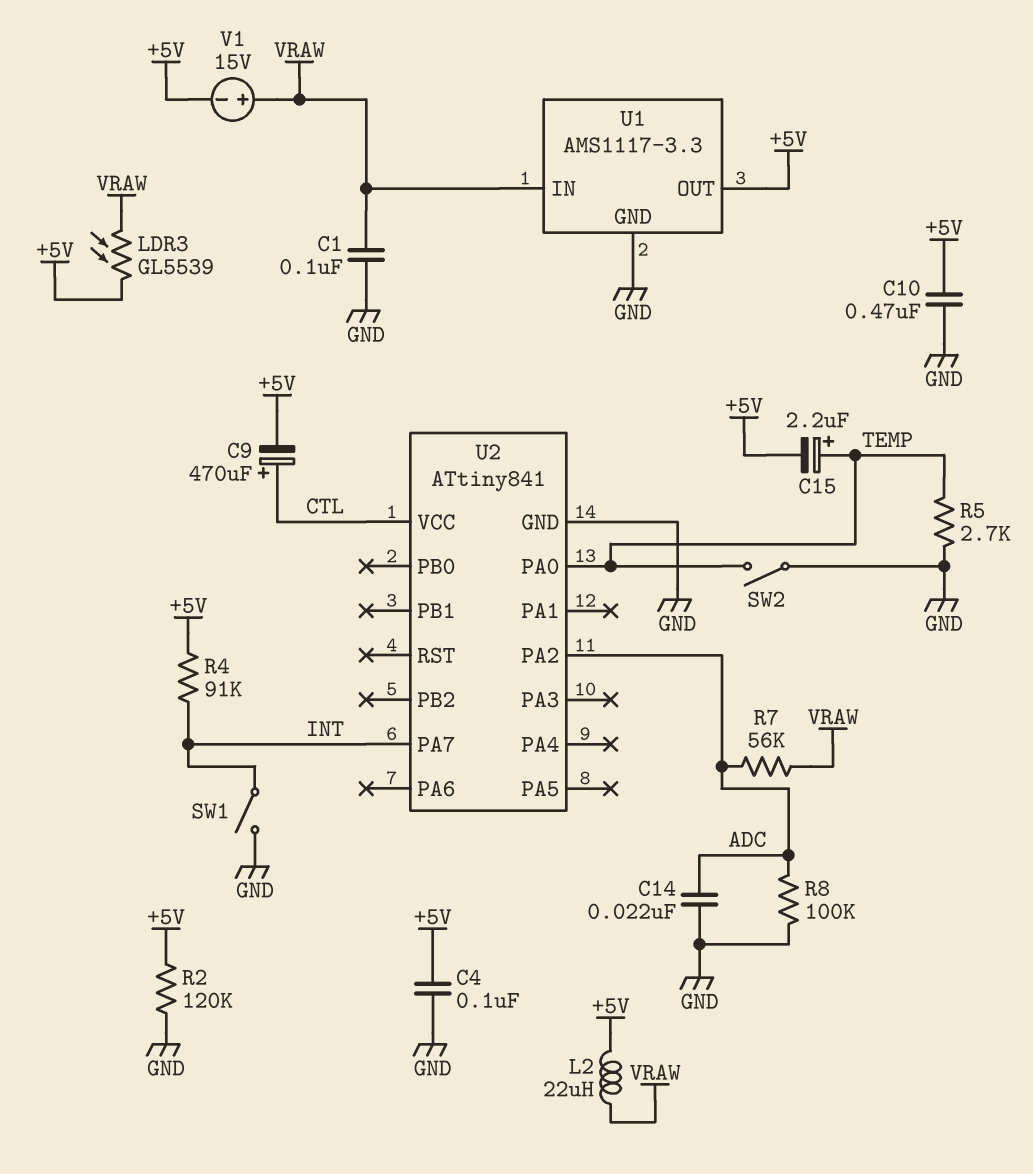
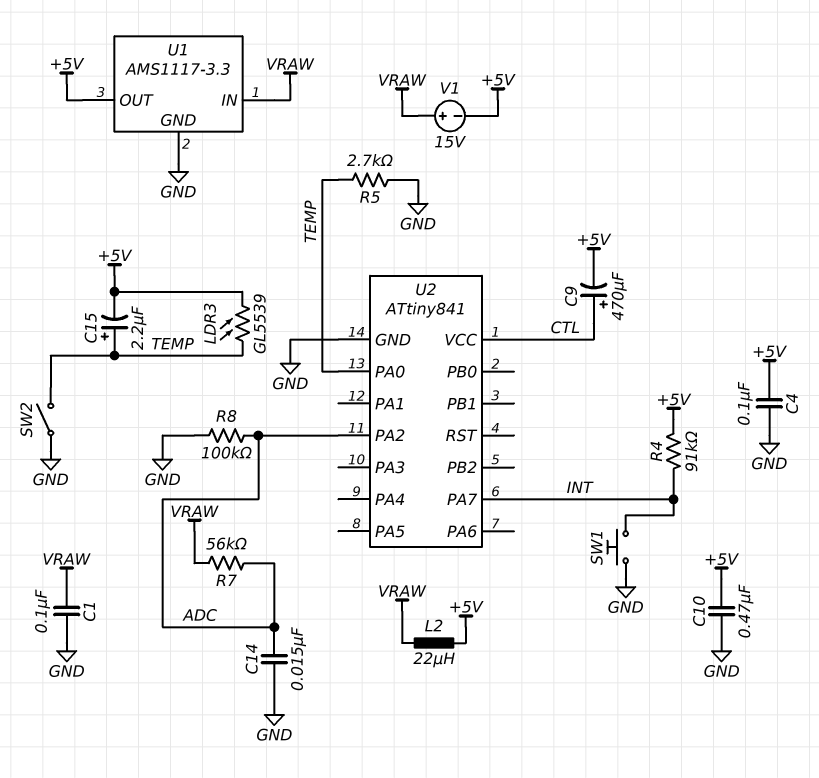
C14: 22nF (ADC, GND) -> 15nF (ADC, GND)
LDR3: GL5539 (+5V, VRAW) -> GL5539 (+5V, TEMP)
R2: 120k (+5V, GND) -> none
SW1: switch (GND, INT) -> button (GND, INT)

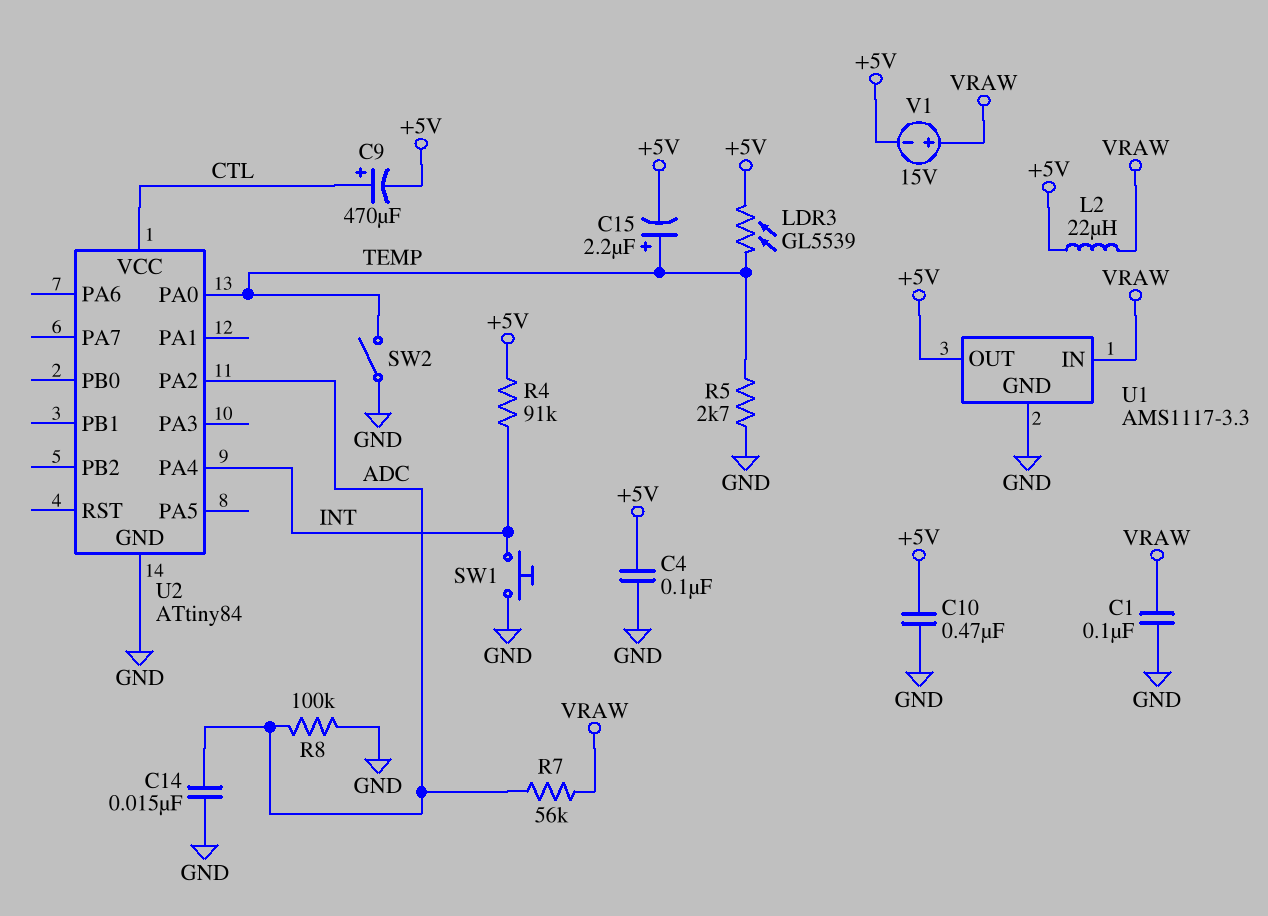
U2: ATtiny841 -> ATtiny84
U2 pin PA4: none -> INT
U2 pin PA7: INT -> none

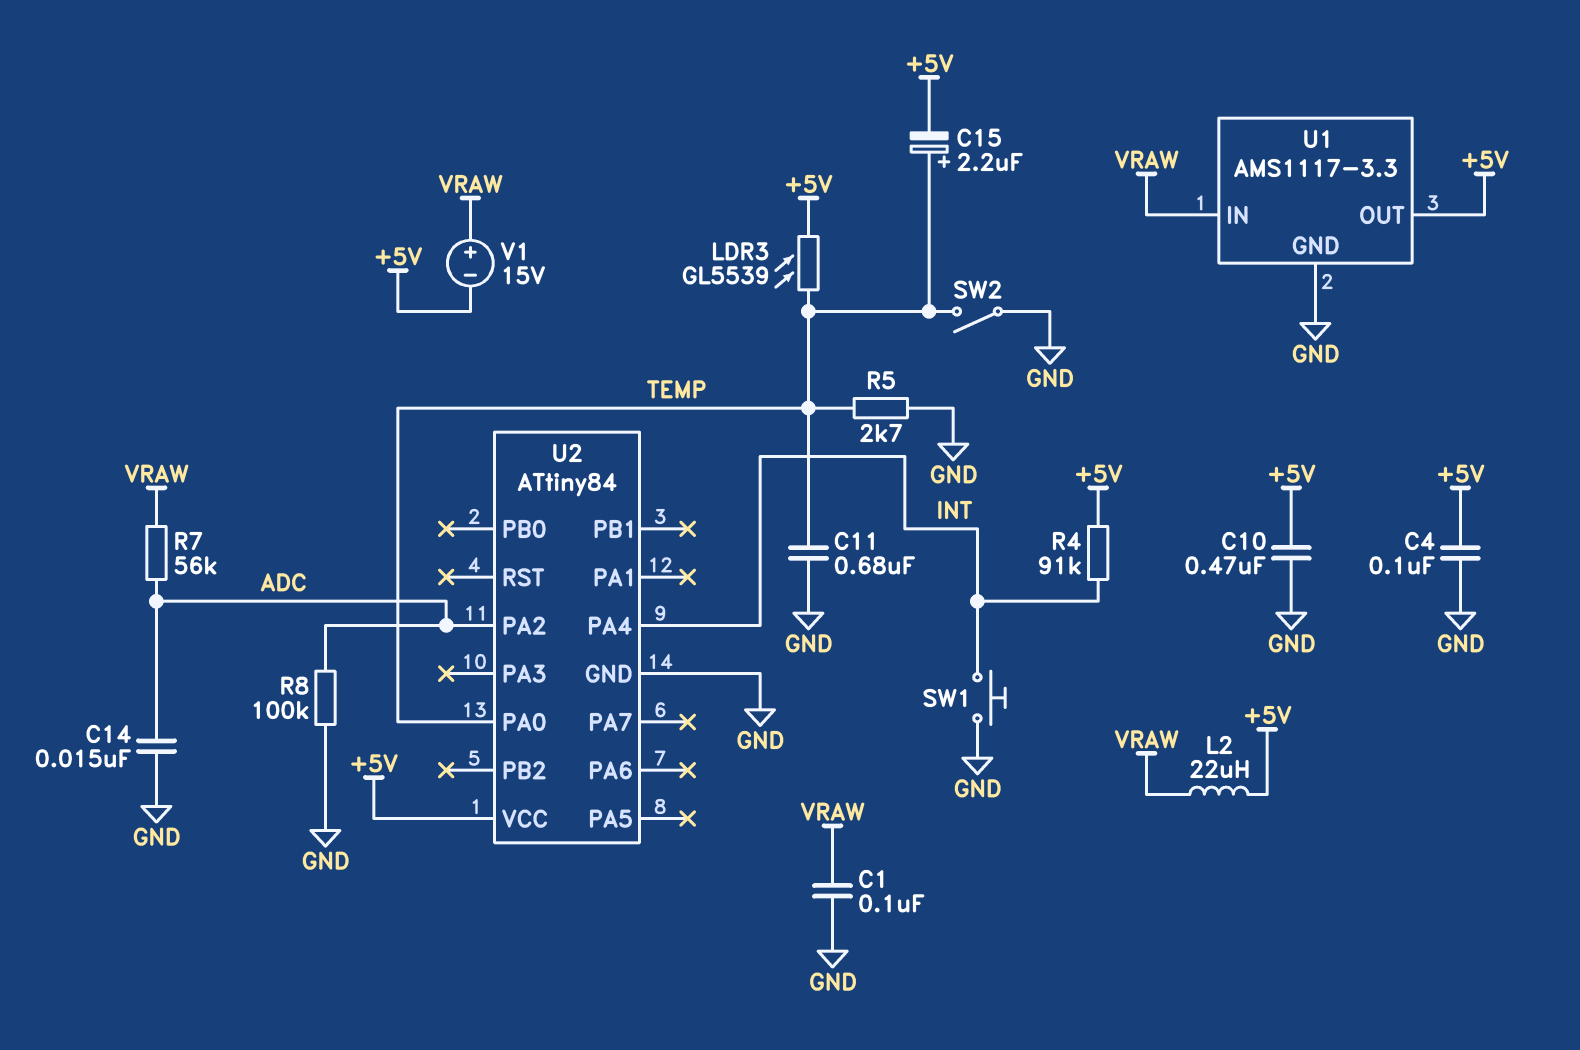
C9: 470uF (plus CTL, minus +5V) -> none
C11: none -> 680nF (GND, TEMP)
U2 pin VCC: CTL -> +5V

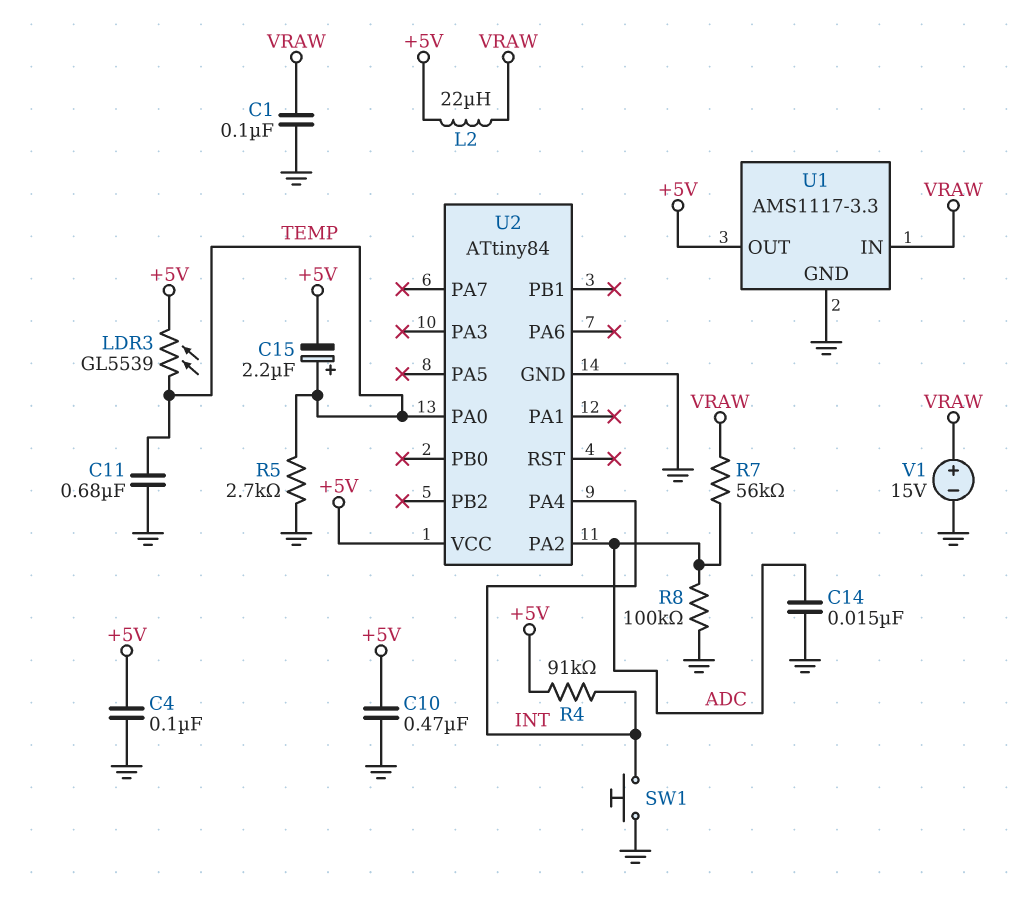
SW2: switch (GND, TEMP) -> none
V1: 15V (plus VRAW, minus +5V) -> 15V (plus VRAW, minus GND)

